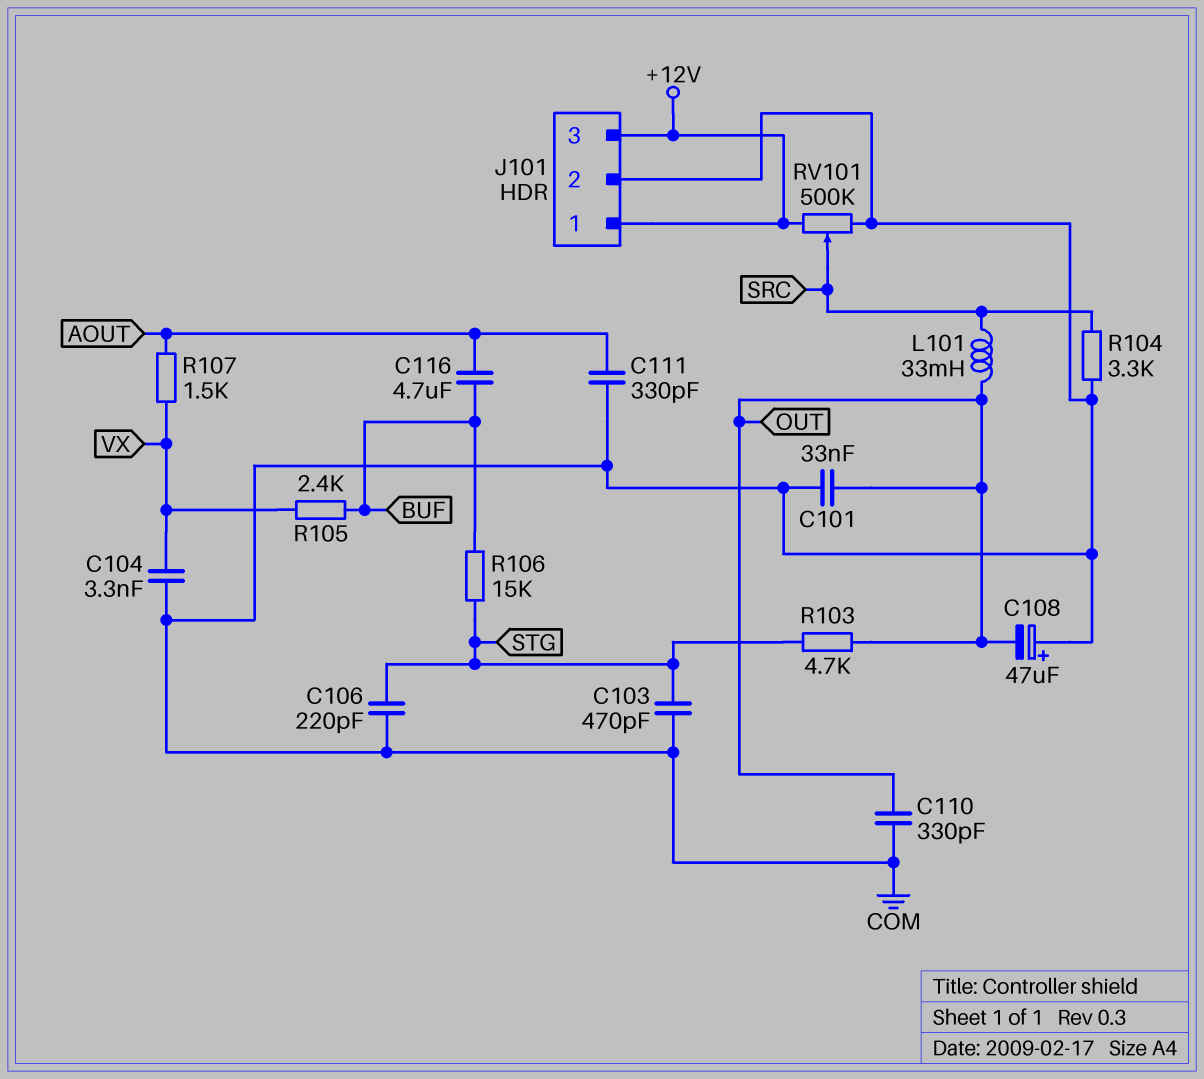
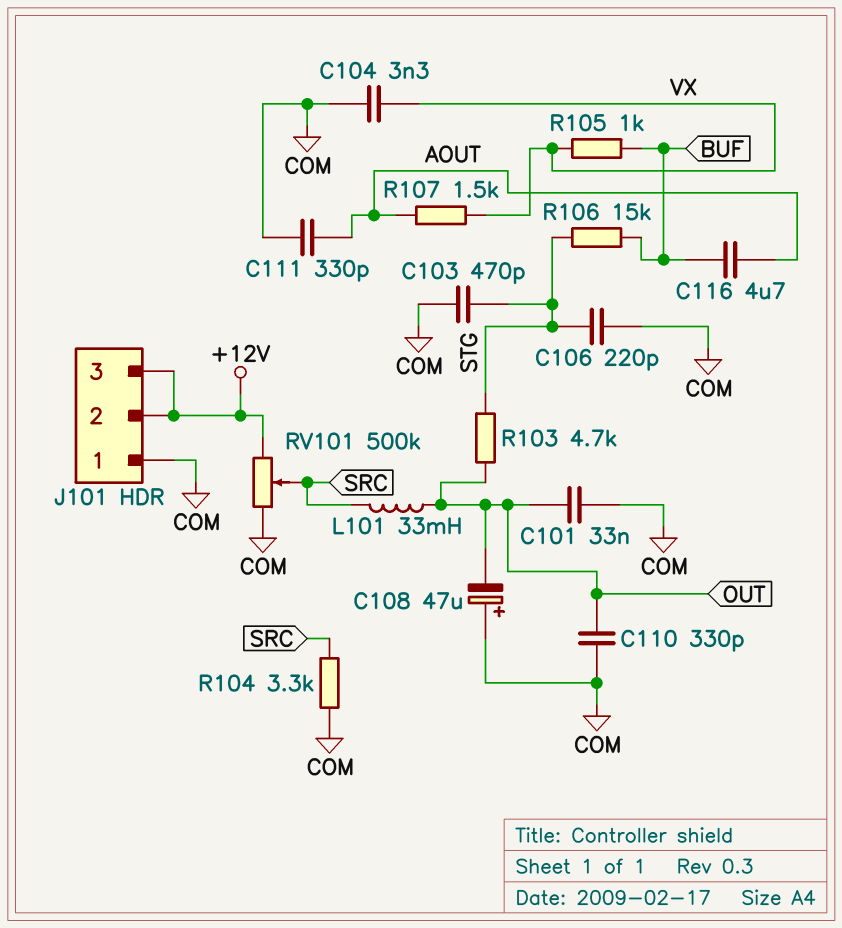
J101 pin 1: +12V -> COM
J101 pin 2: COM -> +12V
R105: 2.4k (BUF, VX) -> 1k (BUF, VX)

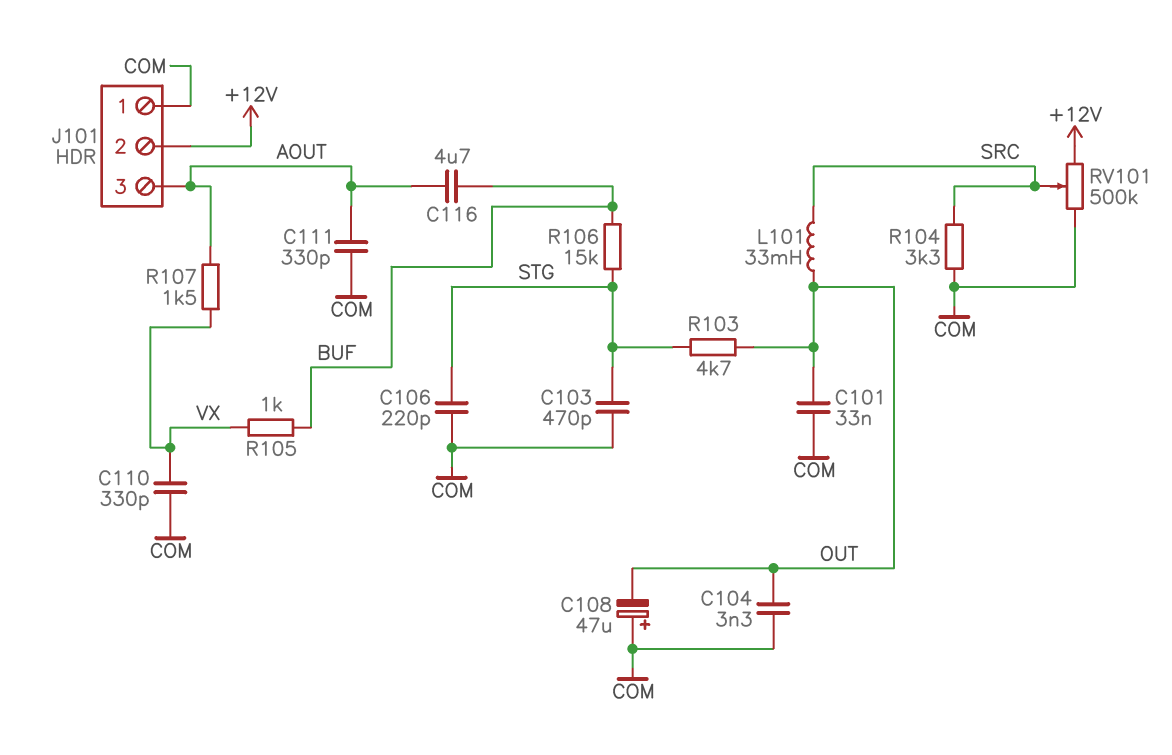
C104: 3.3nF (COM, VX) -> 3.3nF (COM, OUT)
C110: 330pF (COM, OUT) -> 330pF (COM, VX)
J101 pin 3: +12V -> AOUT

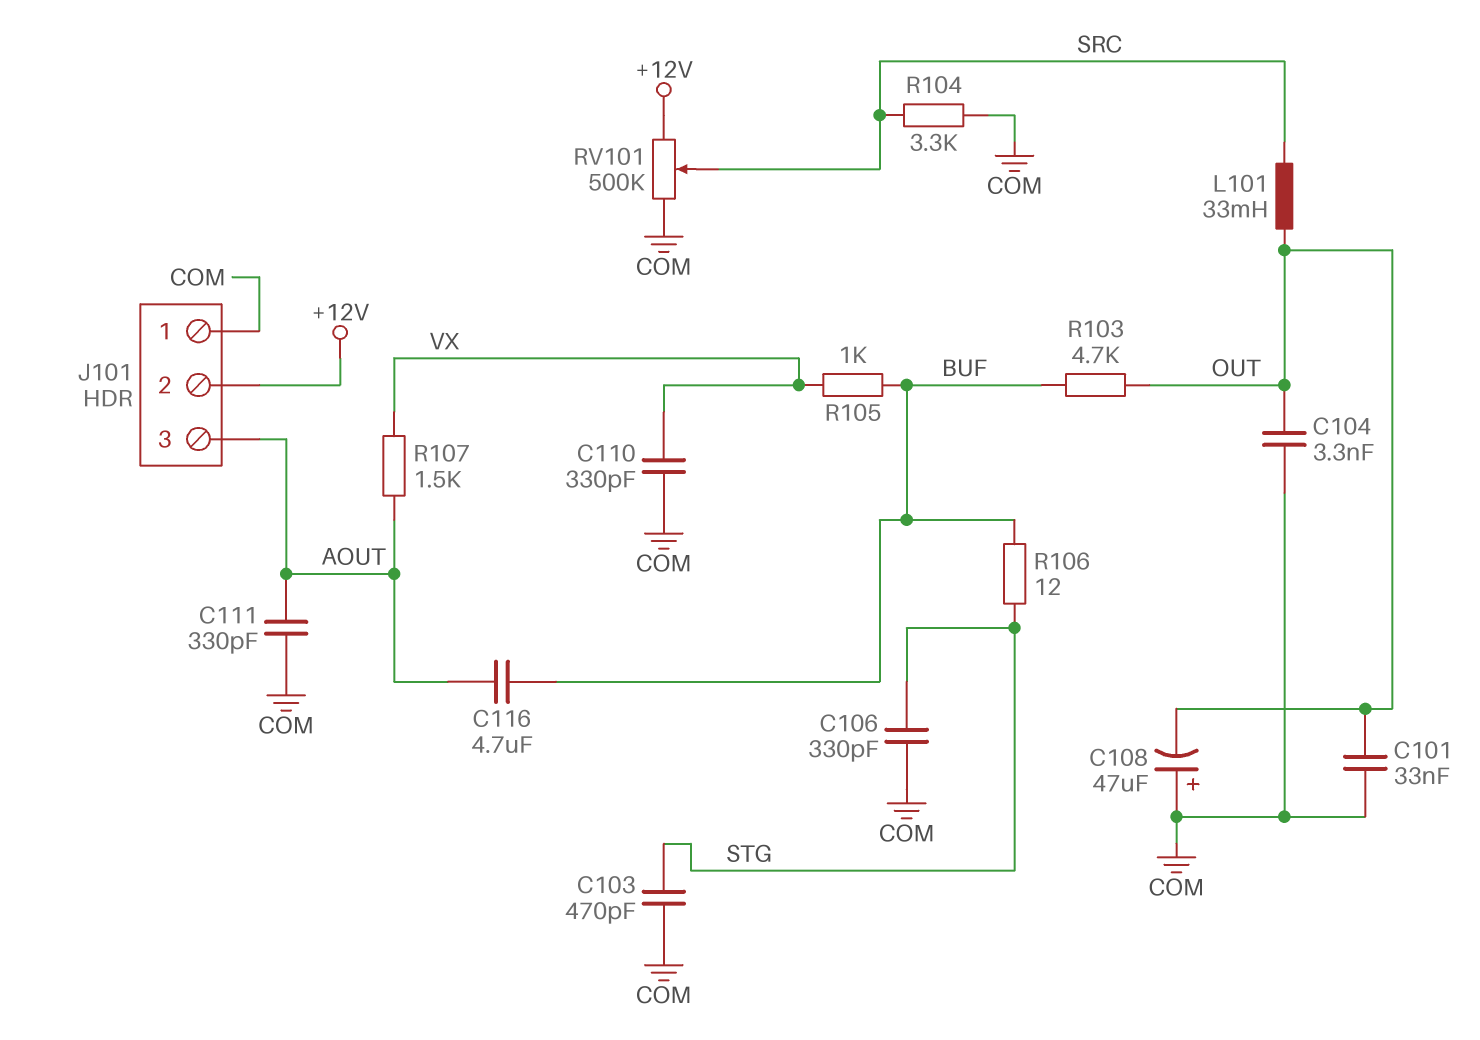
C106: 220pF (COM, STG) -> 330pF (COM, STG)
R103: 4.7k (OUT, STG) -> 4.7k (BUF, OUT)
R106: 15k (BUF, STG) -> 12 (BUF, STG)

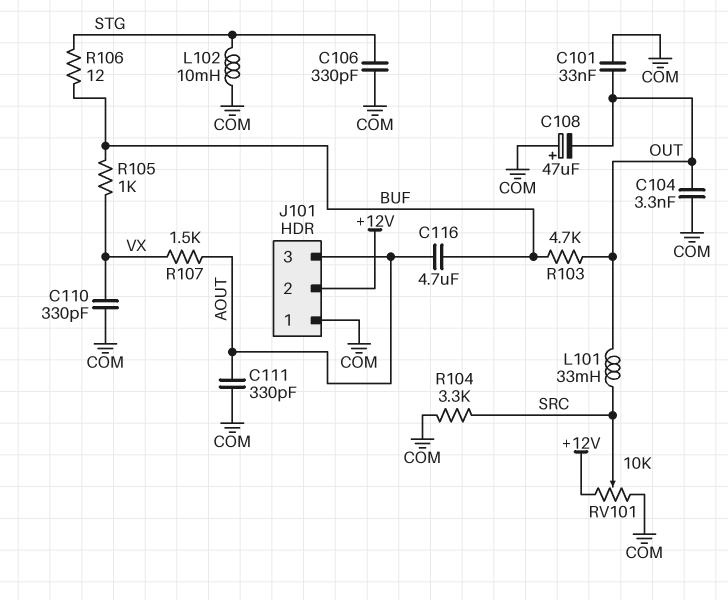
C103: 470pF (COM, STG) -> none
L102: none -> 10mH (COM, STG)
RV101: 500k (+12V, COM, wiper SRC) -> 10k (+12V, COM, wiper SRC)

